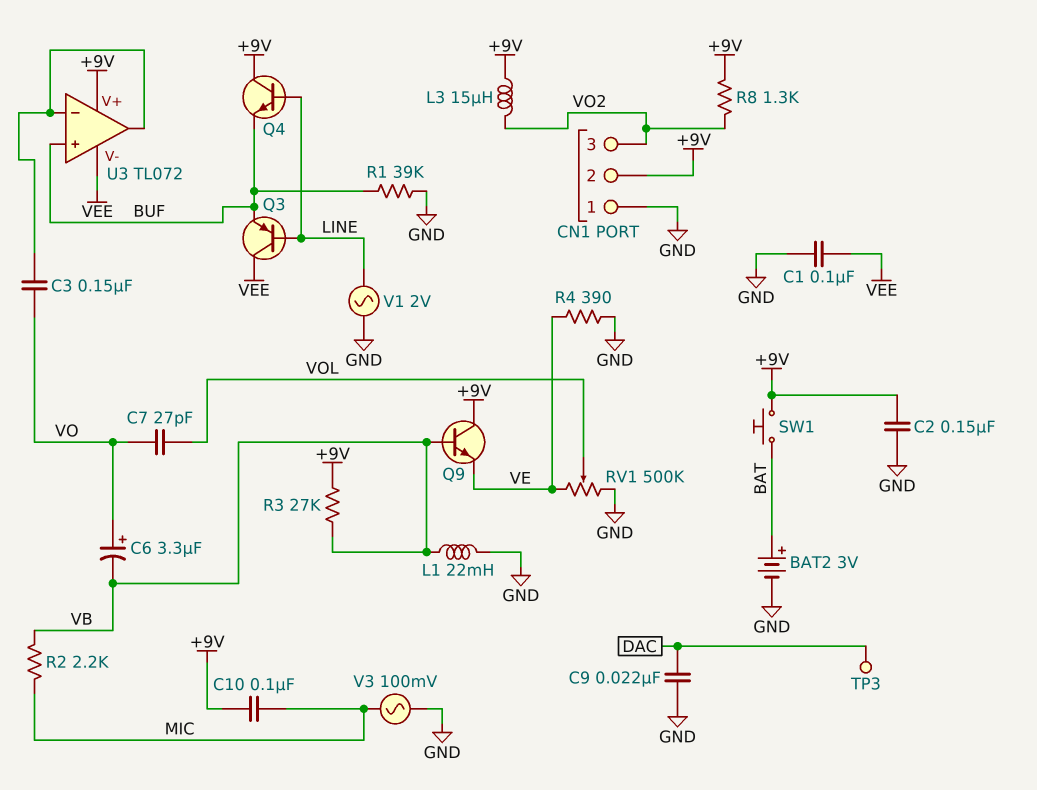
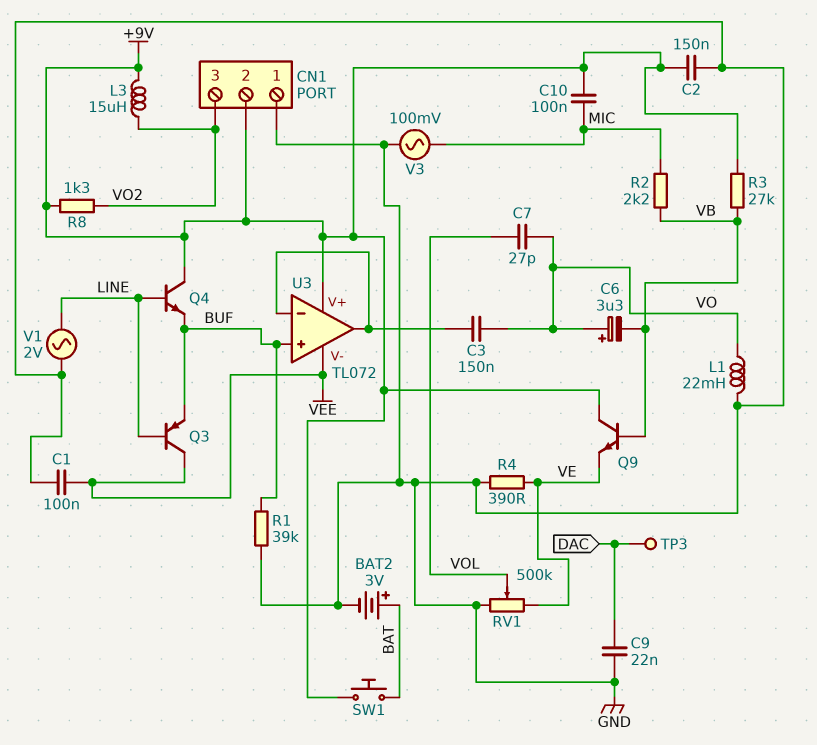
L1: 22mH (GND, VB) -> 22mH (GND, VO)

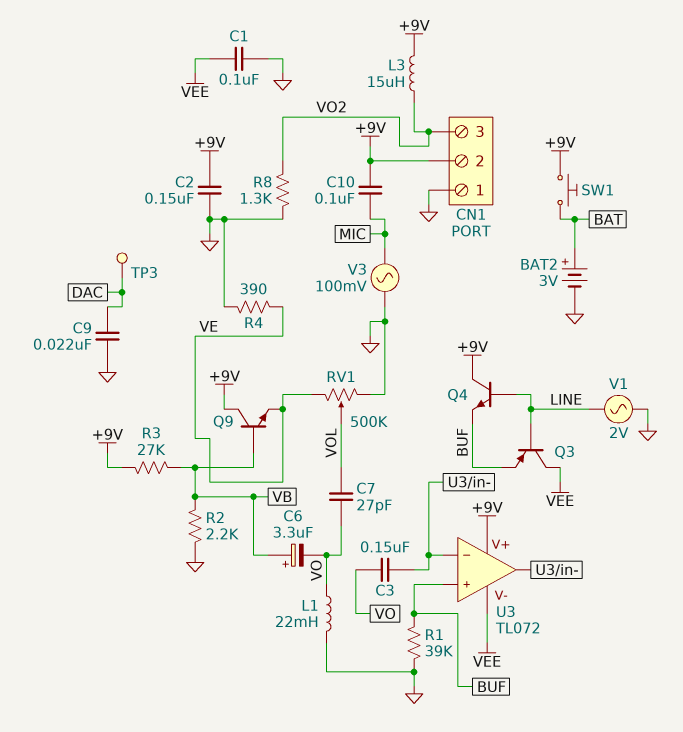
C6: 3.3uF (plus VO, minus VB) -> 3.3uF (plus VB, minus VO)
R2: 2.2k (MIC, VB) -> 2.2k (GND, VB)
R8: 1.3k (+9V, VO2) -> 1.3k (GND, VO2)

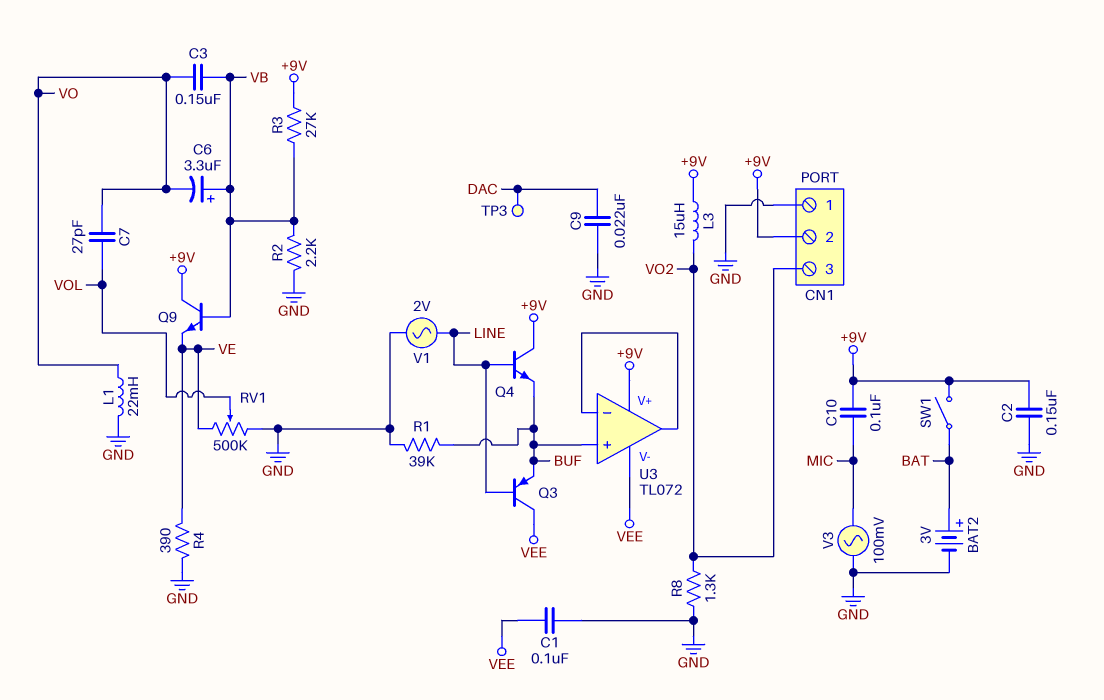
C3: 150nF (U3/in-, VO) -> 150nF (VB, VO)
SW1: button (+9V, BAT) -> switch (+9V, BAT)

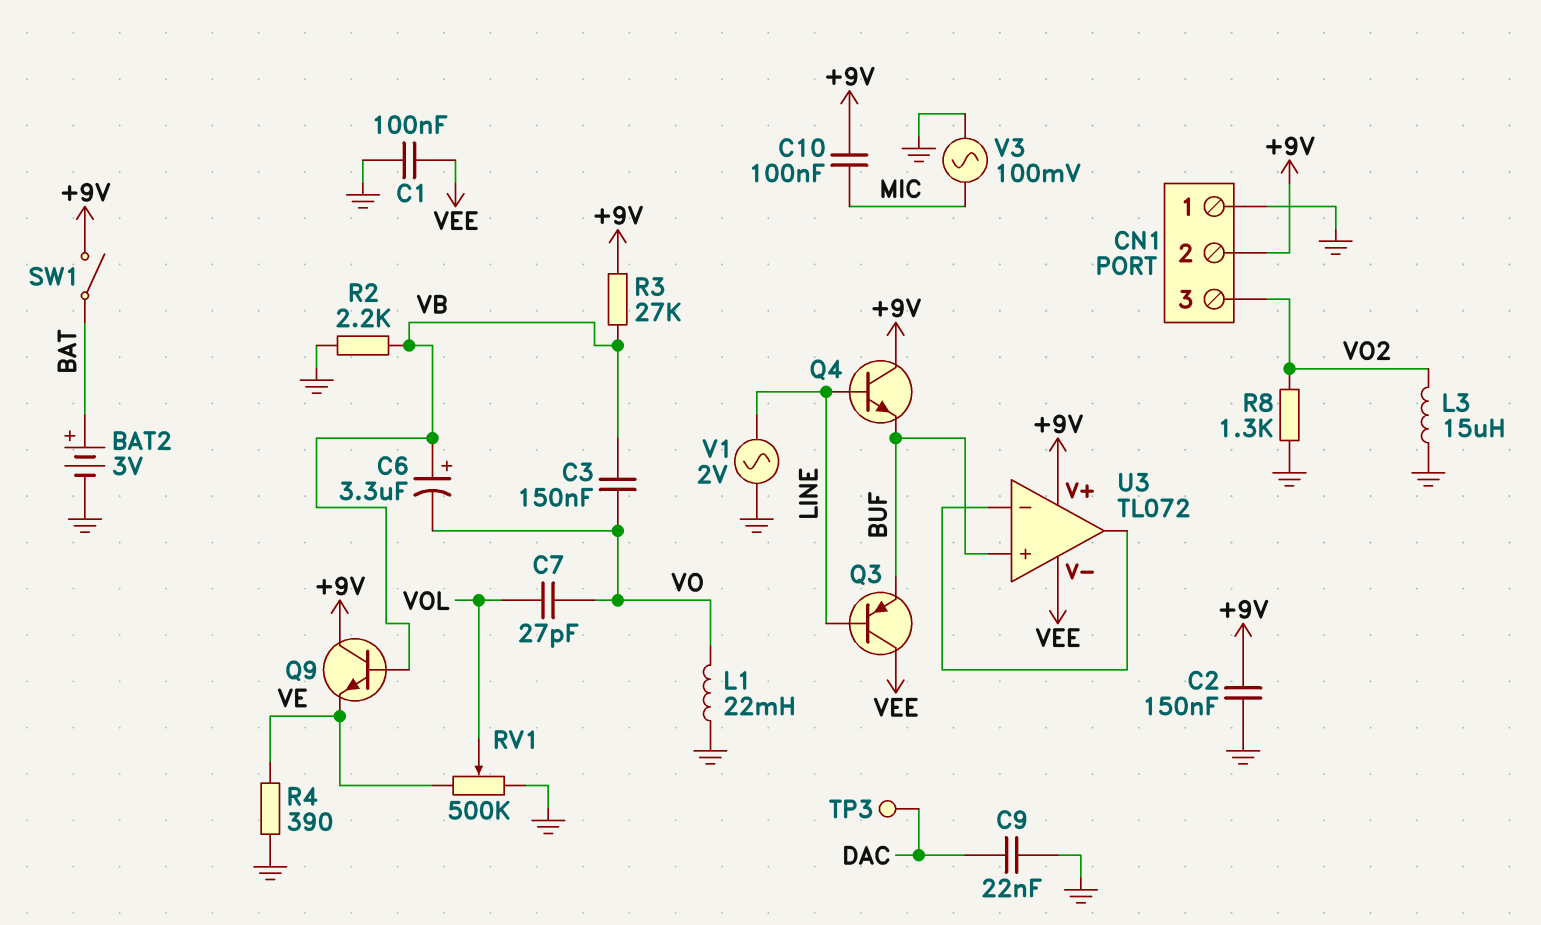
L3: 15uH (+9V, VO2) -> 15uH (GND, VO2)
R1: 39k (BUF, GND) -> none

